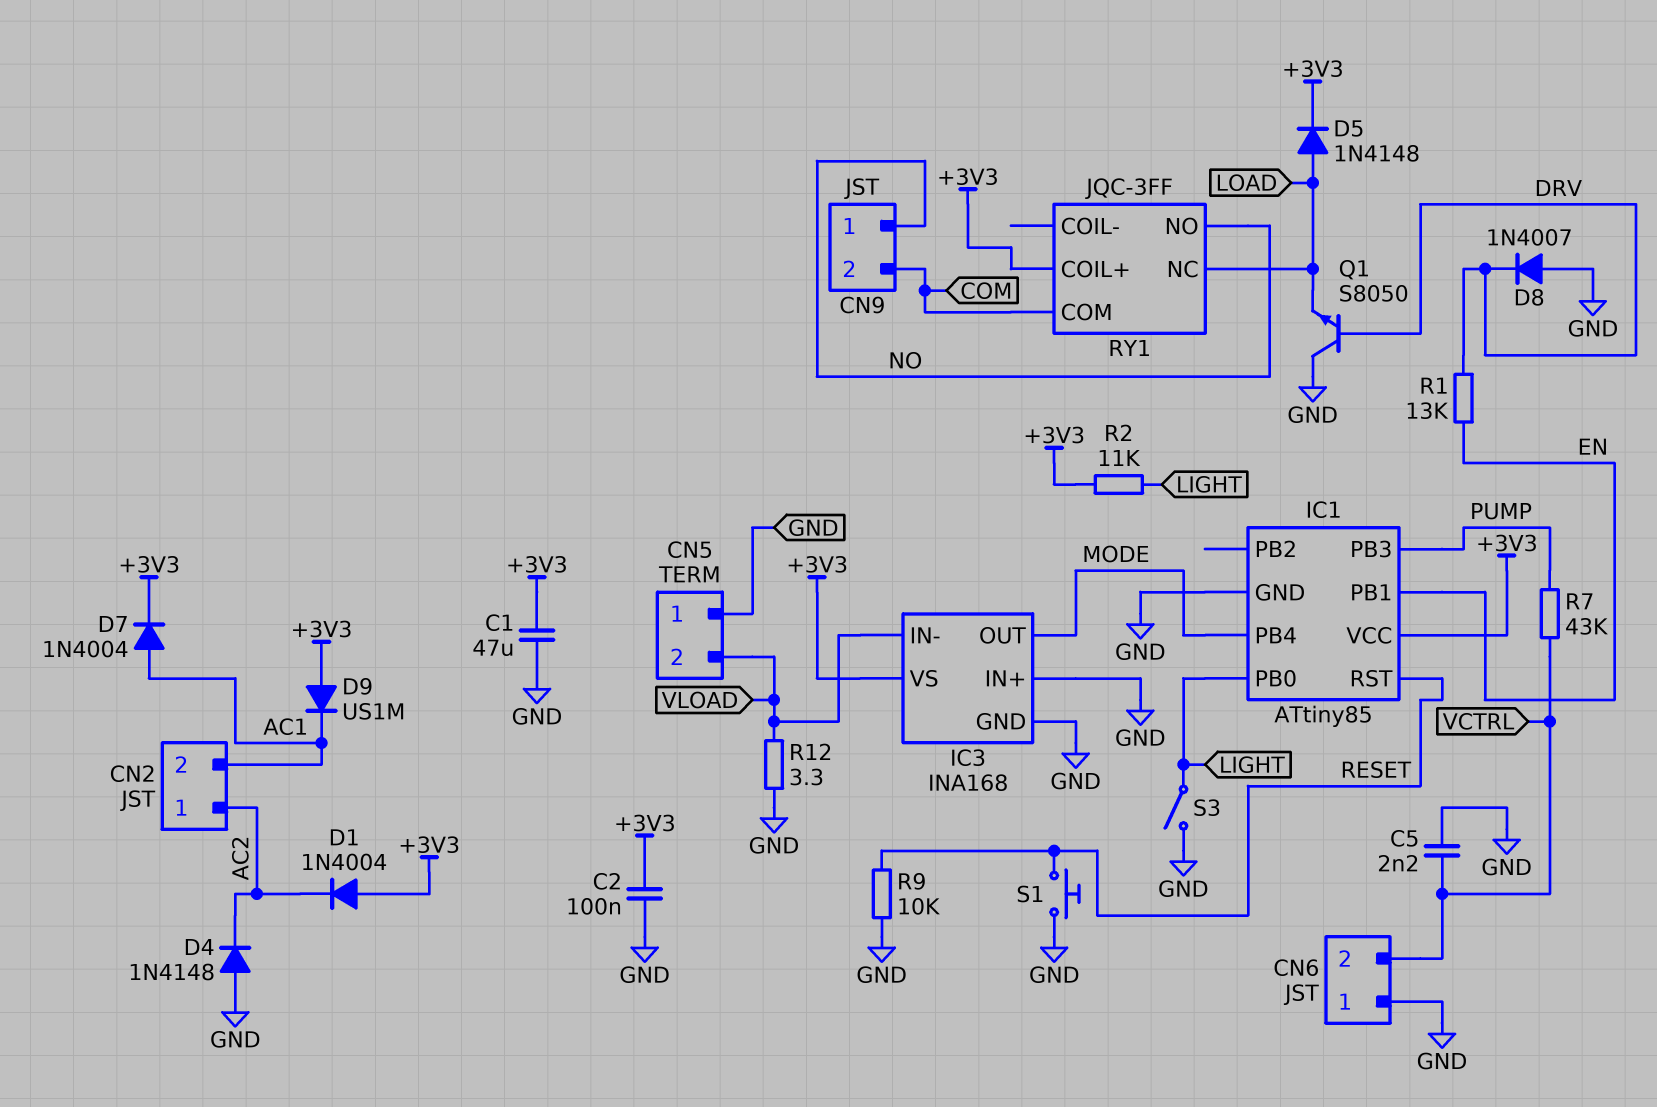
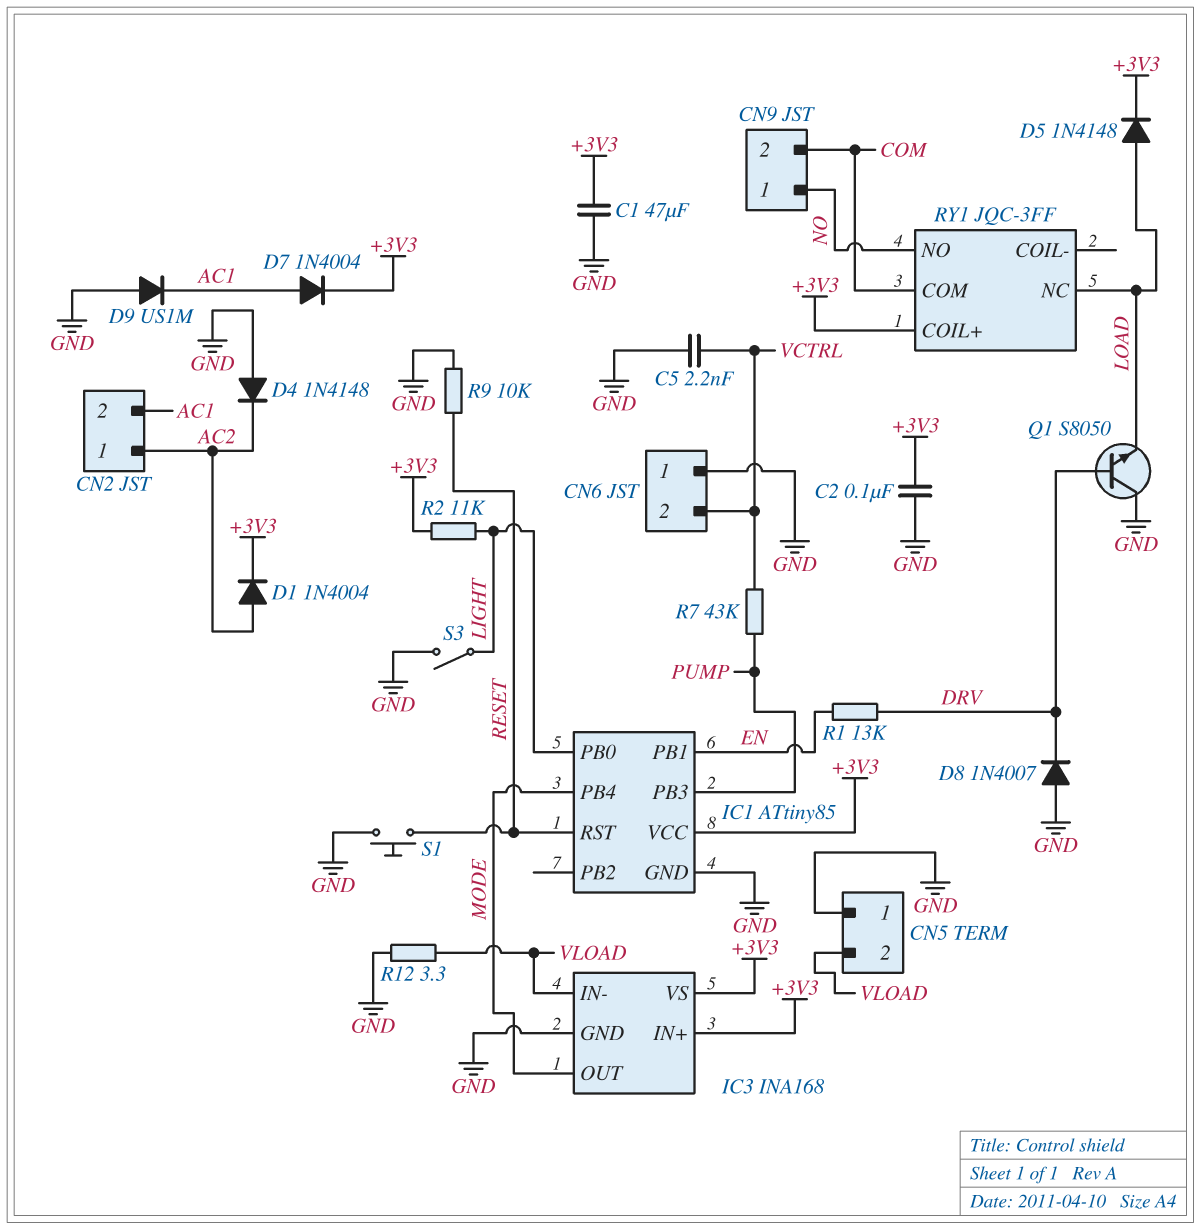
D1: diode 1N4004 (A +3V3, K AC2) -> diode 1N4004 (A AC2, K +3V3)
D9: diode US1M (A +3V3, K AC1) -> diode US1M (A GND, K AC1)
IC3 pin IN+: GND -> +3V3

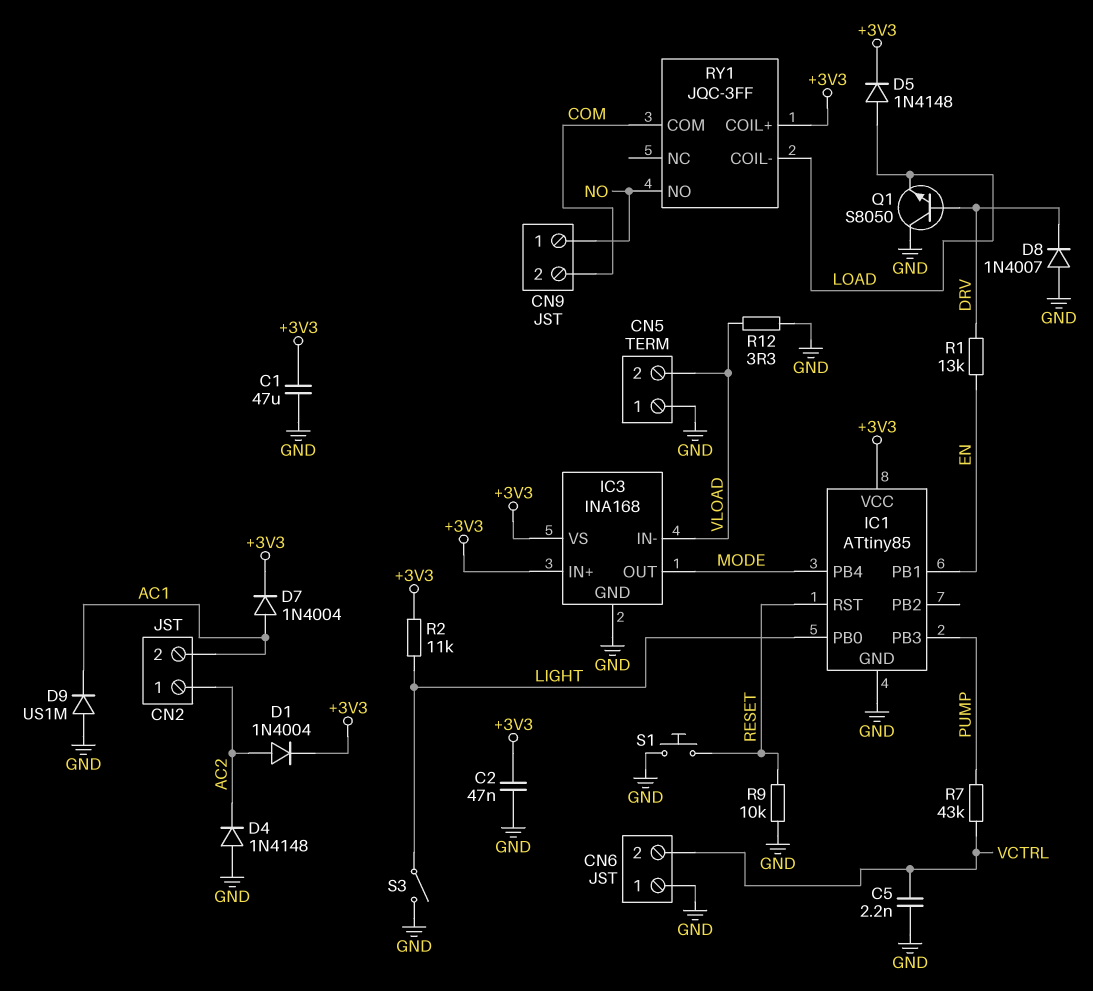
C2: 100nF (+3V3, GND) -> 47nF (+3V3, GND)
RY1 pin COIL-: none -> LOAD
RY1 pin NC: LOAD -> none

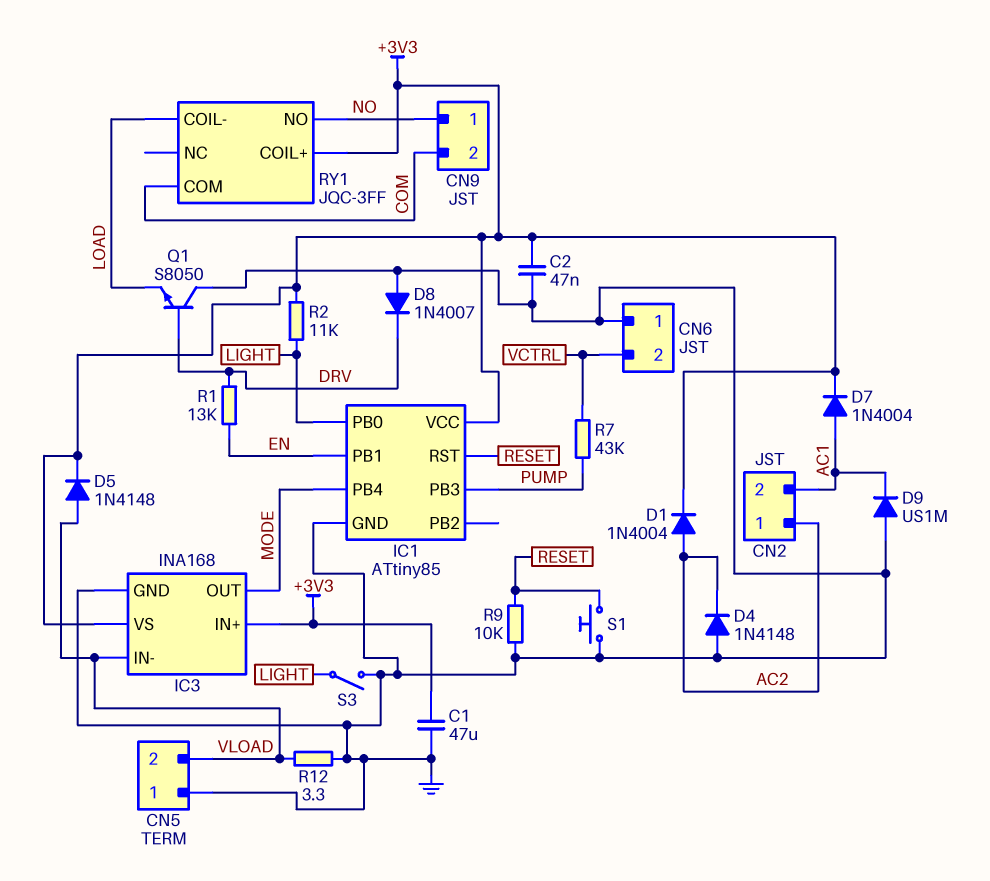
C5: 2.2nF (GND, VCTRL) -> none
D5: diode 1N4148 (A LOAD, K +3V3) -> diode 1N4148 (A VLOAD, K +3V3)

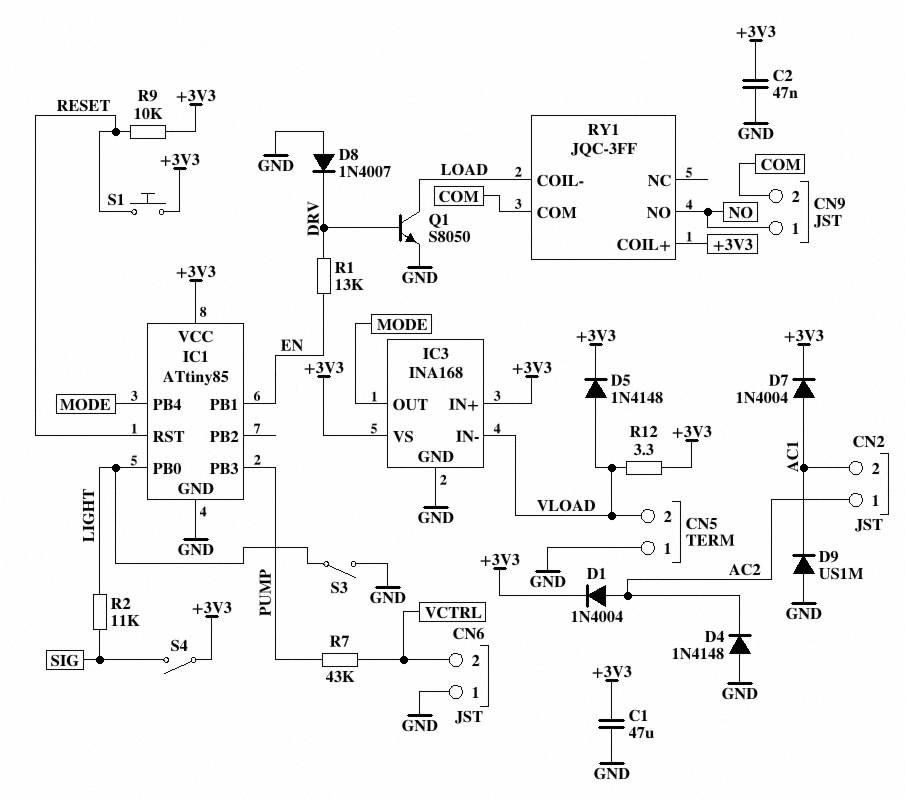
Q1: NPN S8050 (B DRV, C GND, E LOAD) -> NPN S8050 (B DRV, C LOAD, E GND)
R2: 11k (+3V3, LIGHT) -> 11k (LIGHT, SIG)
R9: 10k (GND, RESET) -> 10k (+3V3, RESET)
R12: 3.3 (GND, VLOAD) -> 3.3 (+3V3, VLOAD)
S1: button (GND, RESET) -> button (+3V3, RESET)
S4: none -> switch (+3V3, SIG)

